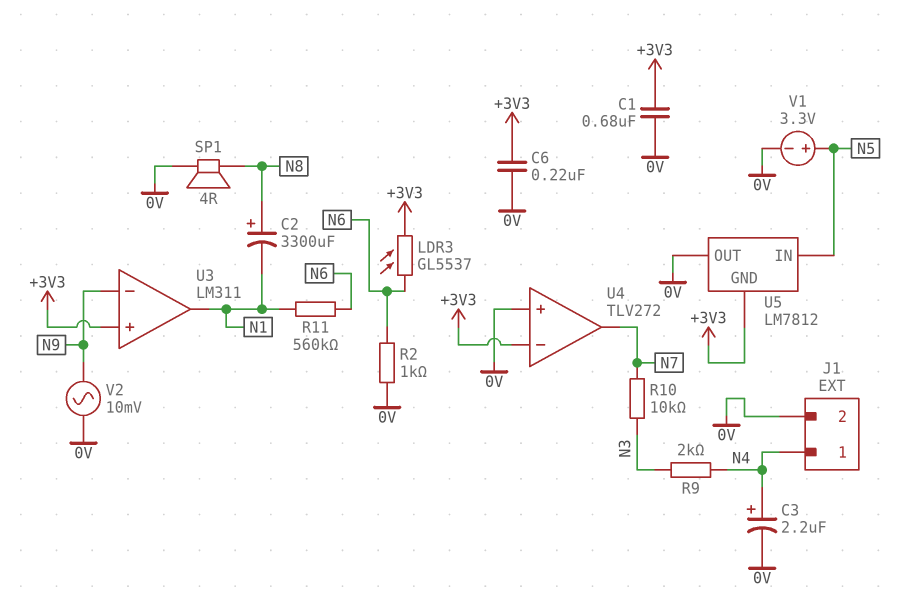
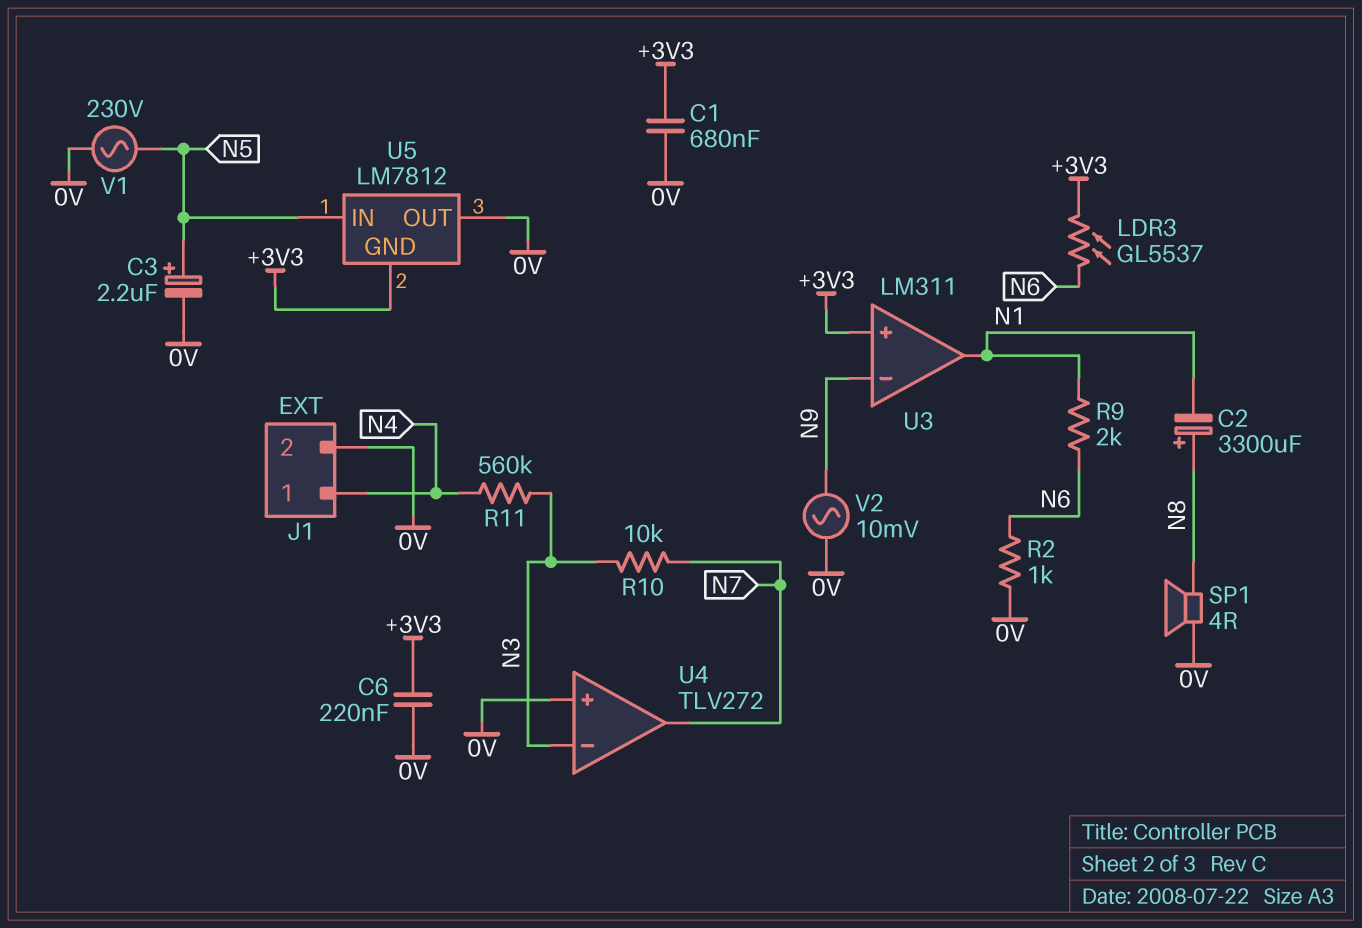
C3: 2.2uF (plus N4, minus 0V) -> 2.2uF (plus N5, minus 0V)
R9: 2k (N3, N4) -> 2k (N1, N6)
R11: 560k (N1, N6) -> 560k (N3, N4)
U4 pin in-: +3V3 -> N3
V1: 3.3V (plus N5, minus 0V) -> AC 230V (0V, N5)

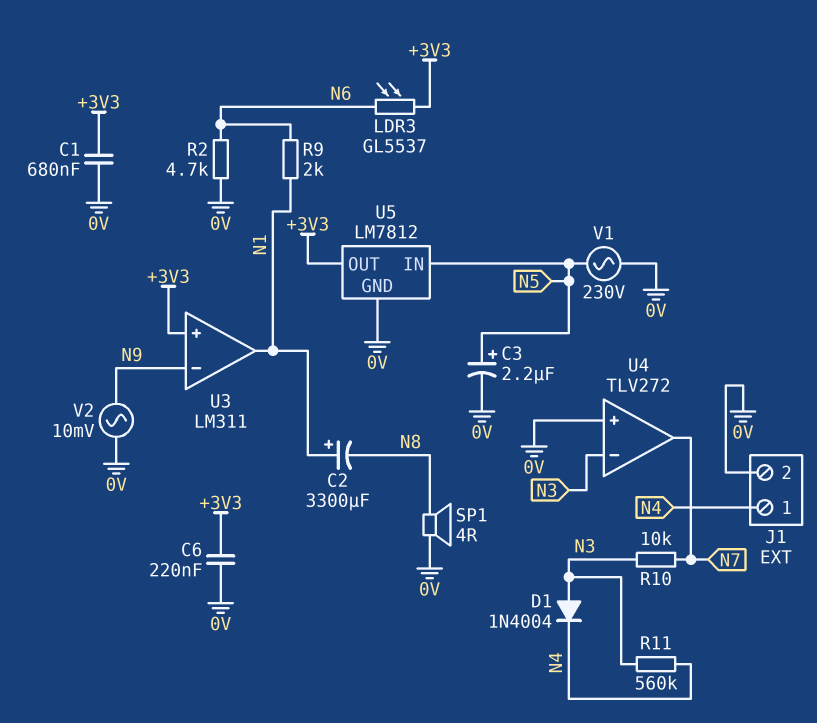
C2: 3300uF (plus N8, minus N1) -> 3300uF (plus N1, minus N8)
D1: none -> diode 1N4004 (A N3, K N4)
R2: 1k (0V, N6) -> 4.7k (0V, N6)
U5 pin GND: +3V3 -> 0V
U5 pin OUT: 0V -> +3V3

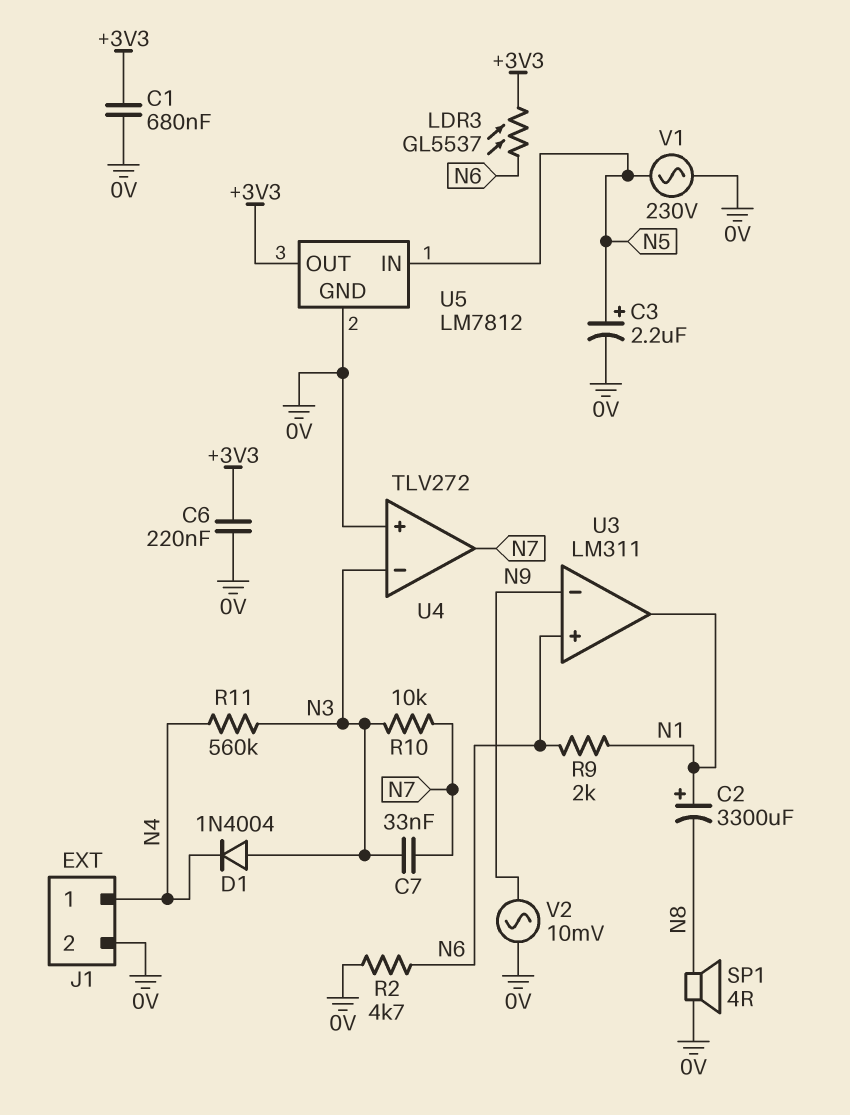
C7: none -> 33nF (N3, N7)
U3 pin in+: +3V3 -> N6

